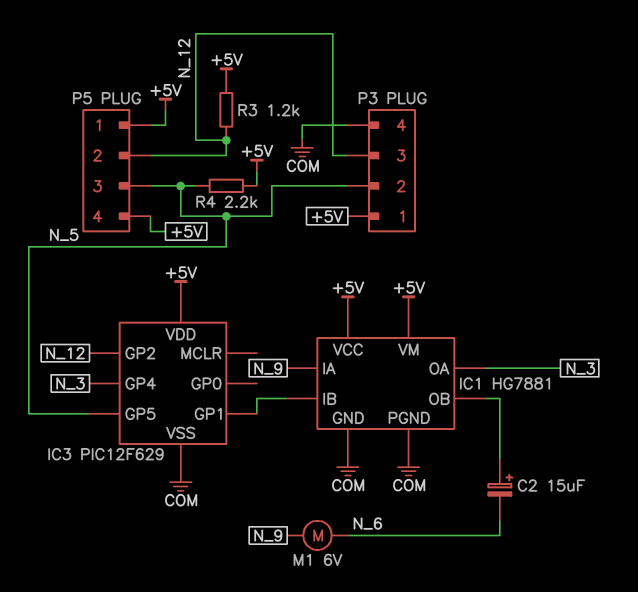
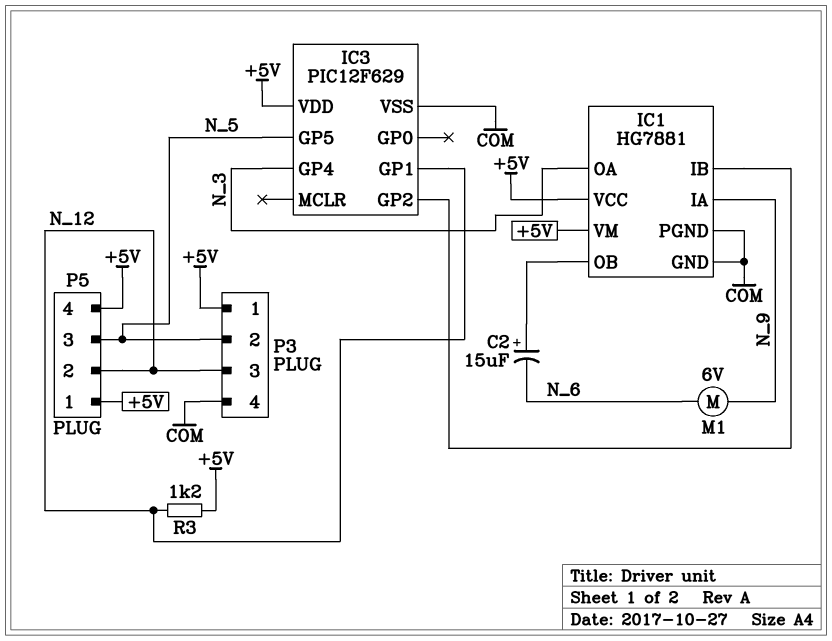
IC3 pin GP1: IC1/IB -> N_12
IC3 pin GP2: N_12 -> IC1/IB
R4: 2.2k (+5V, N_5) -> none

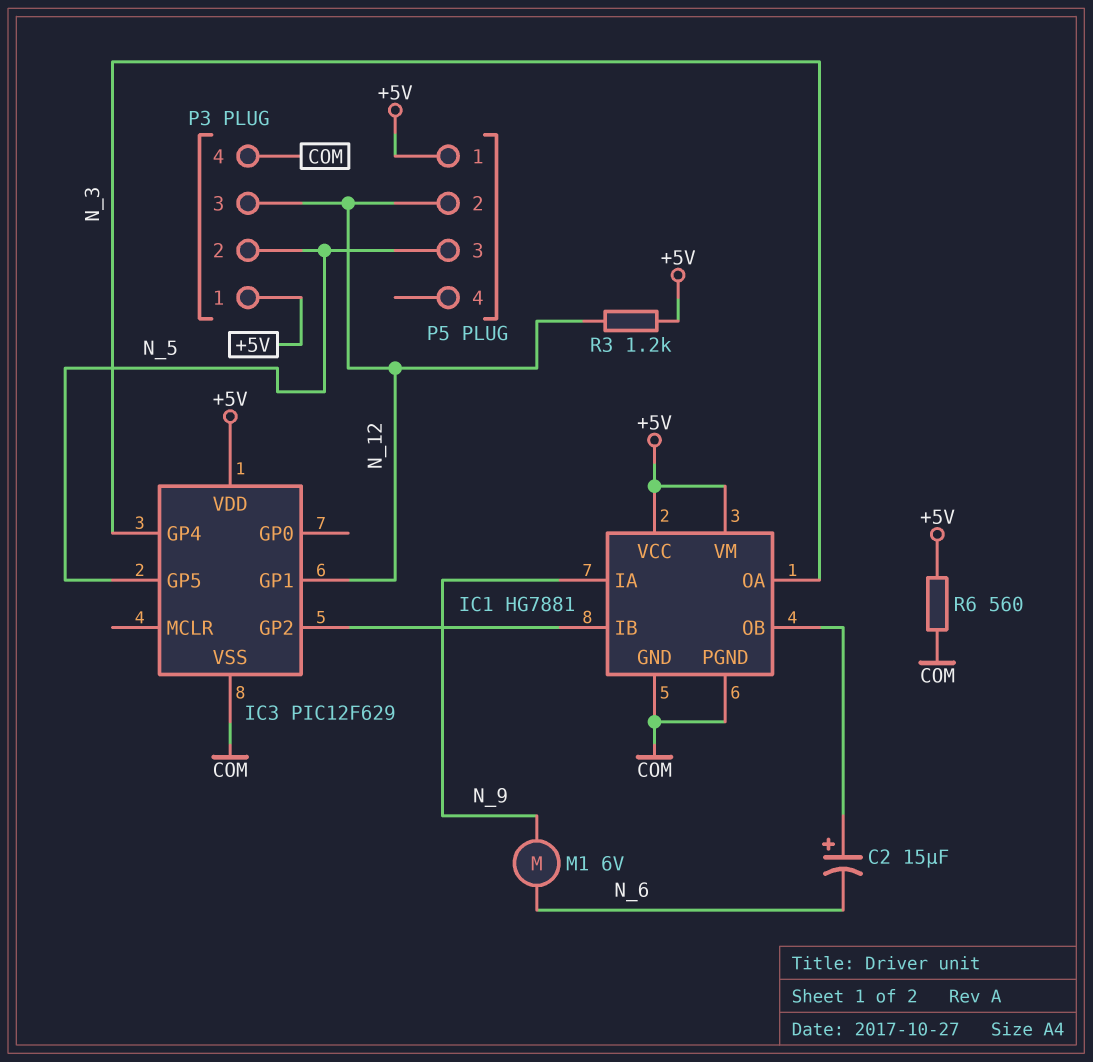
P5 pin 4: +5V -> none
R6: none -> 560 (+5V, COM)

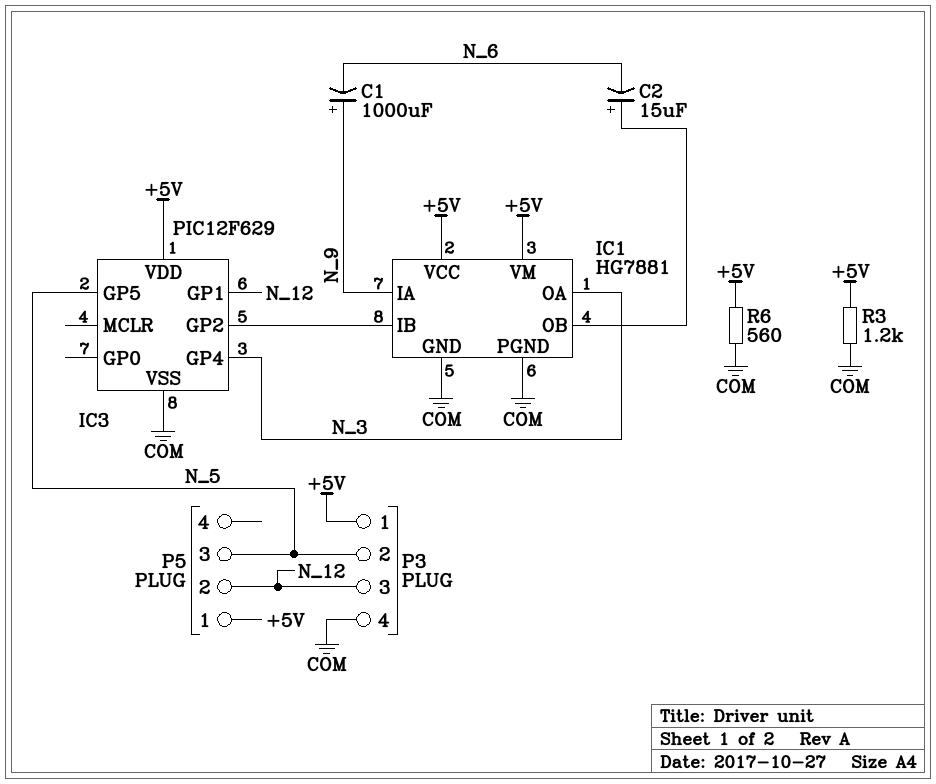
C1: none -> 1000uF (plus N_9, minus N_6)
M1: motor 6V (N_6, N_9) -> none
R3: 1.2k (+5V, N_12) -> 1.2k (+5V, COM)

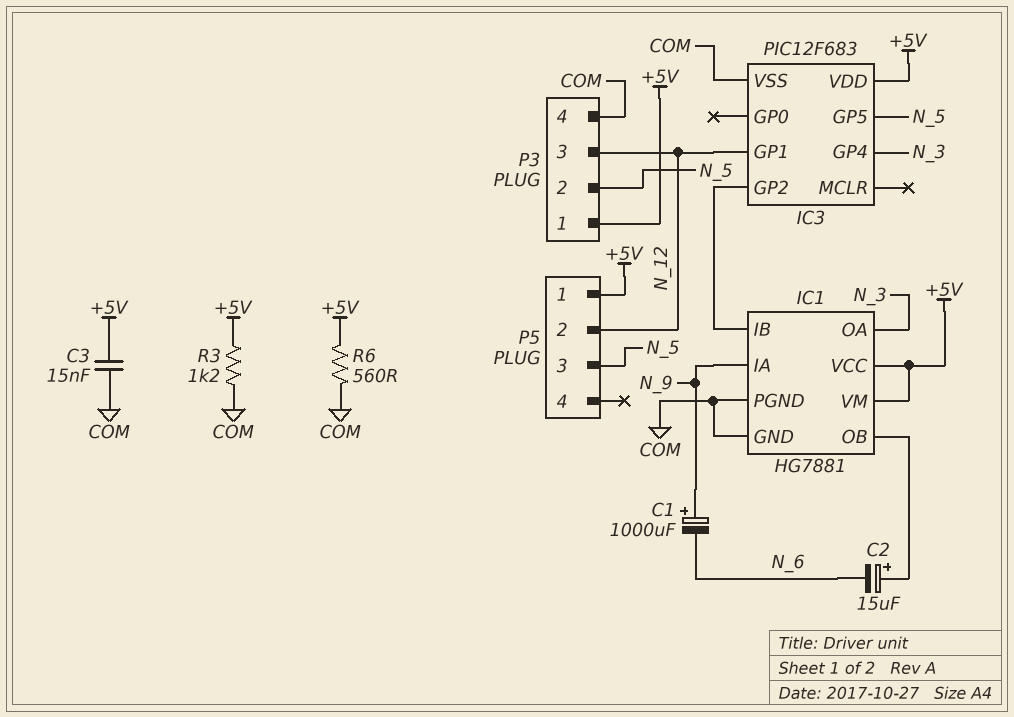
C3: none -> 15nF (+5V, COM)
IC3: PIC12F629 -> PIC12F683

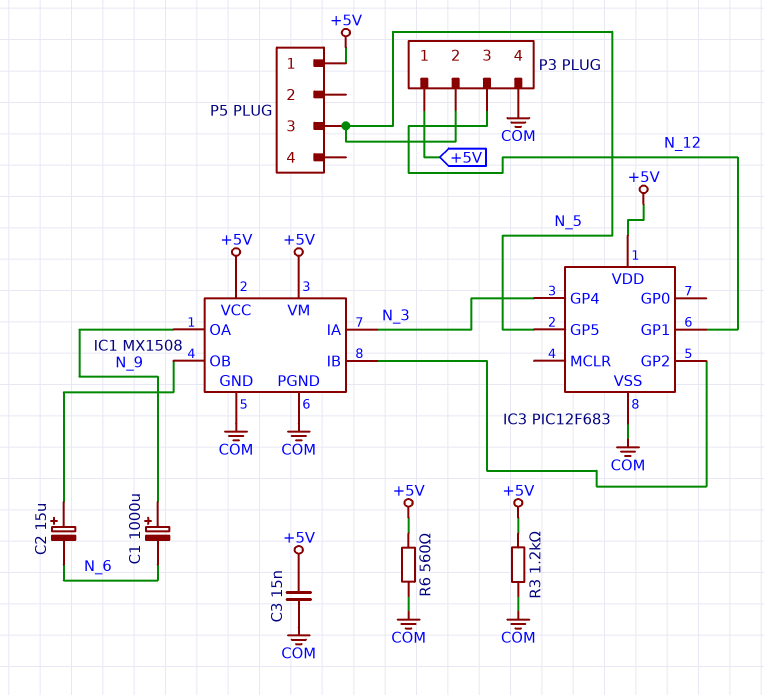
IC1: HG7881 -> MX1508
IC1 pin IA: N_9 -> N_3
IC1 pin OA: N_3 -> N_9
P5 pin 2: N_12 -> none

